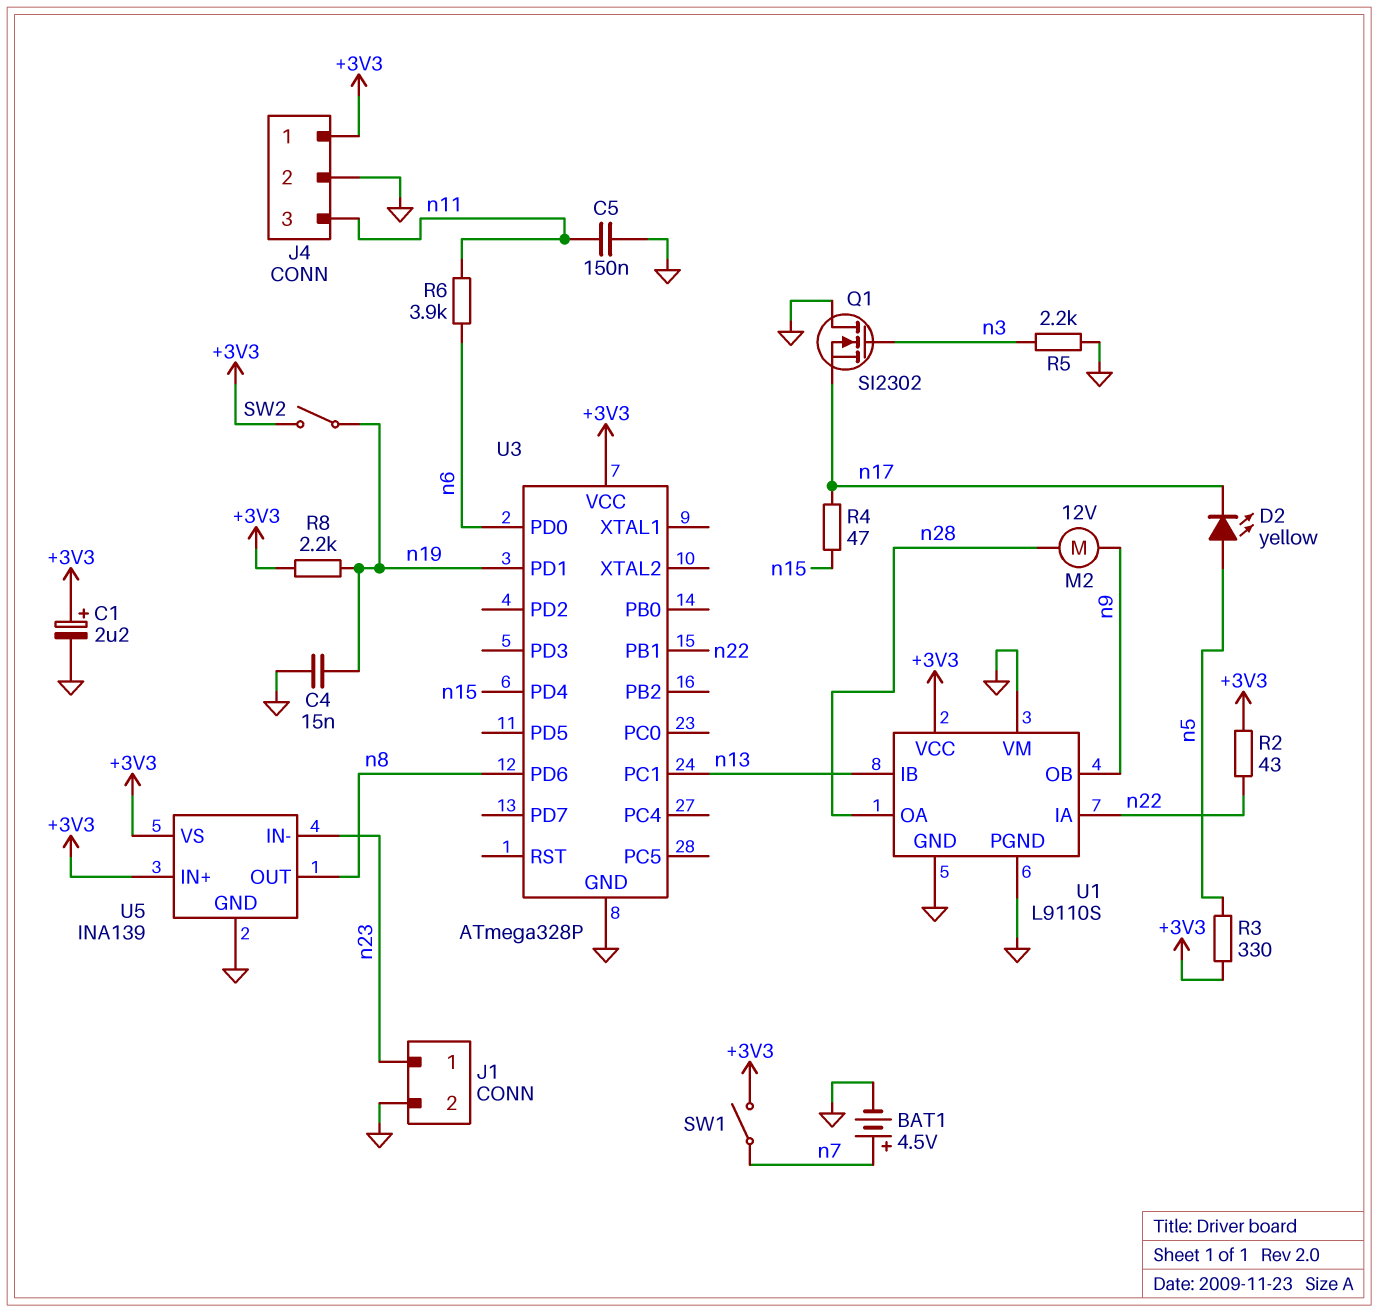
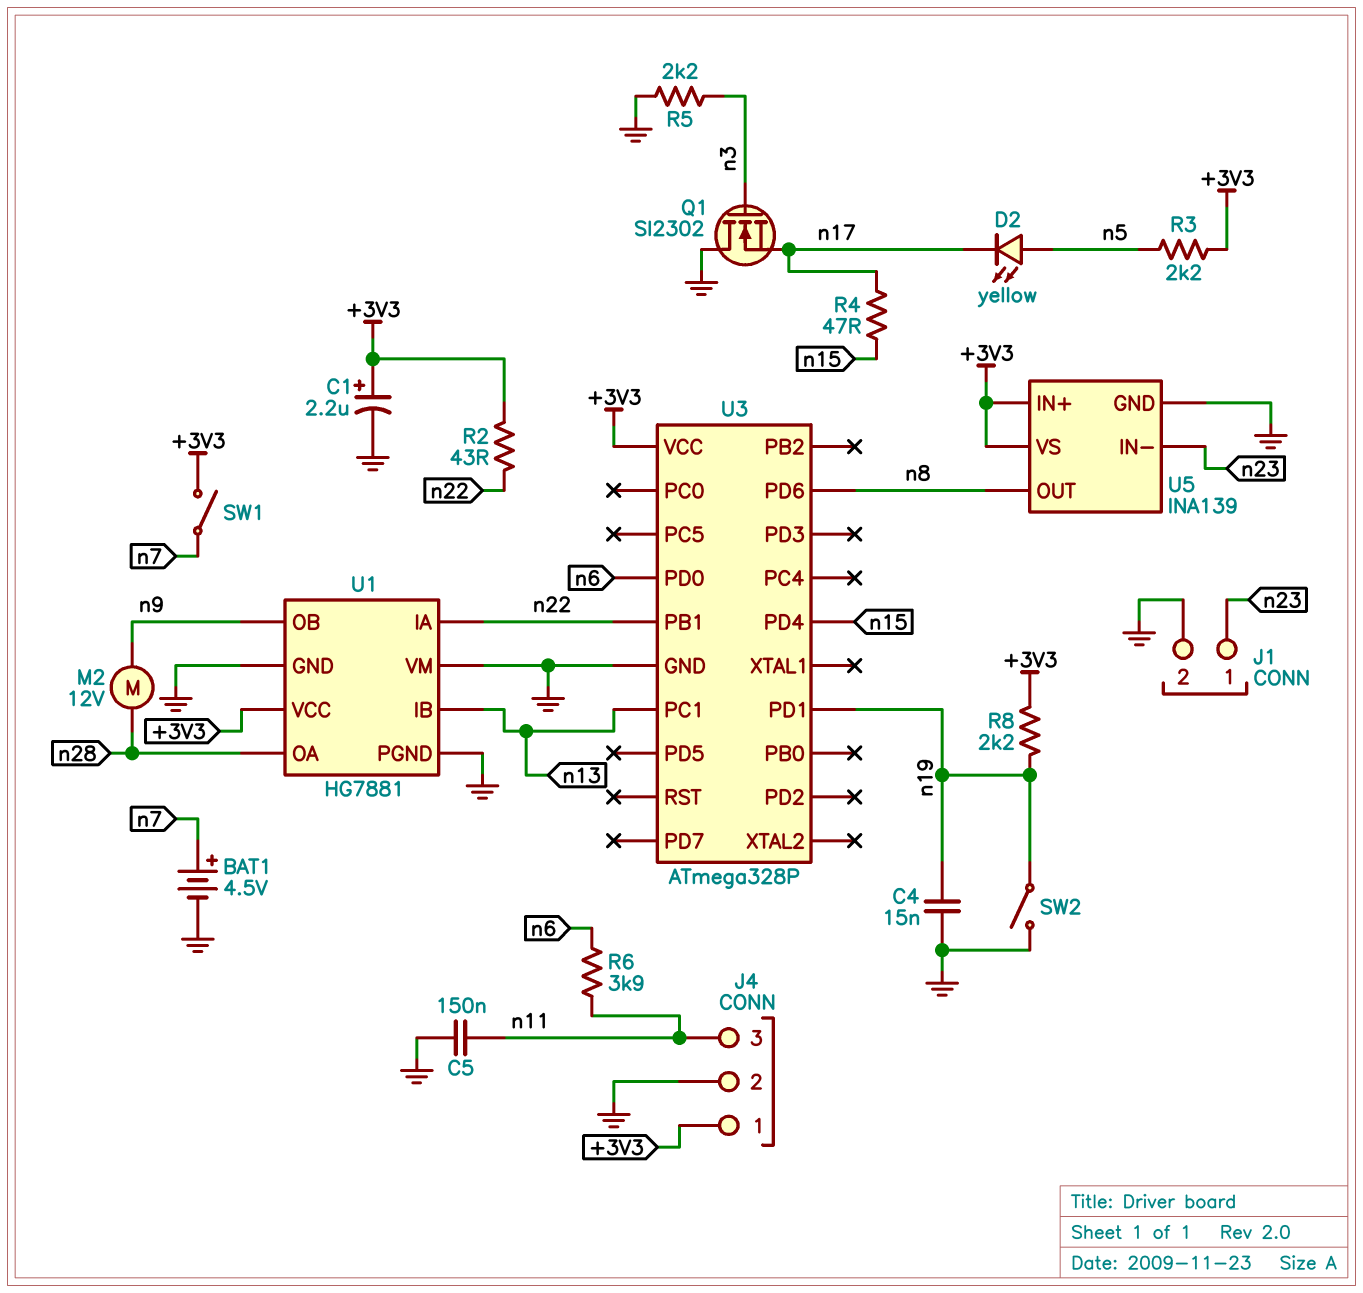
R3: 330 (+3V3, n5) -> 2.2k (+3V3, n5)
SW2: switch (+3V3, n19) -> switch (GND, n19)
U1: L9110S -> HG7881

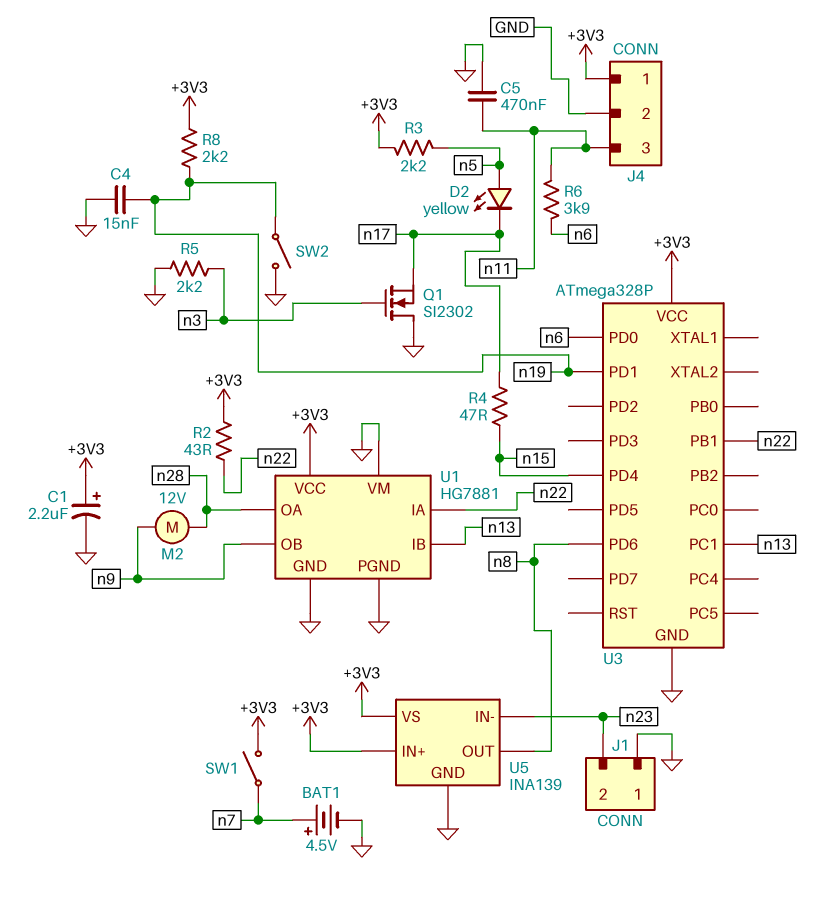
C5: 150nF (GND, n11) -> 470nF (GND, n11)
J1 pin 1: n23 -> GND
J1 pin 2: GND -> n23

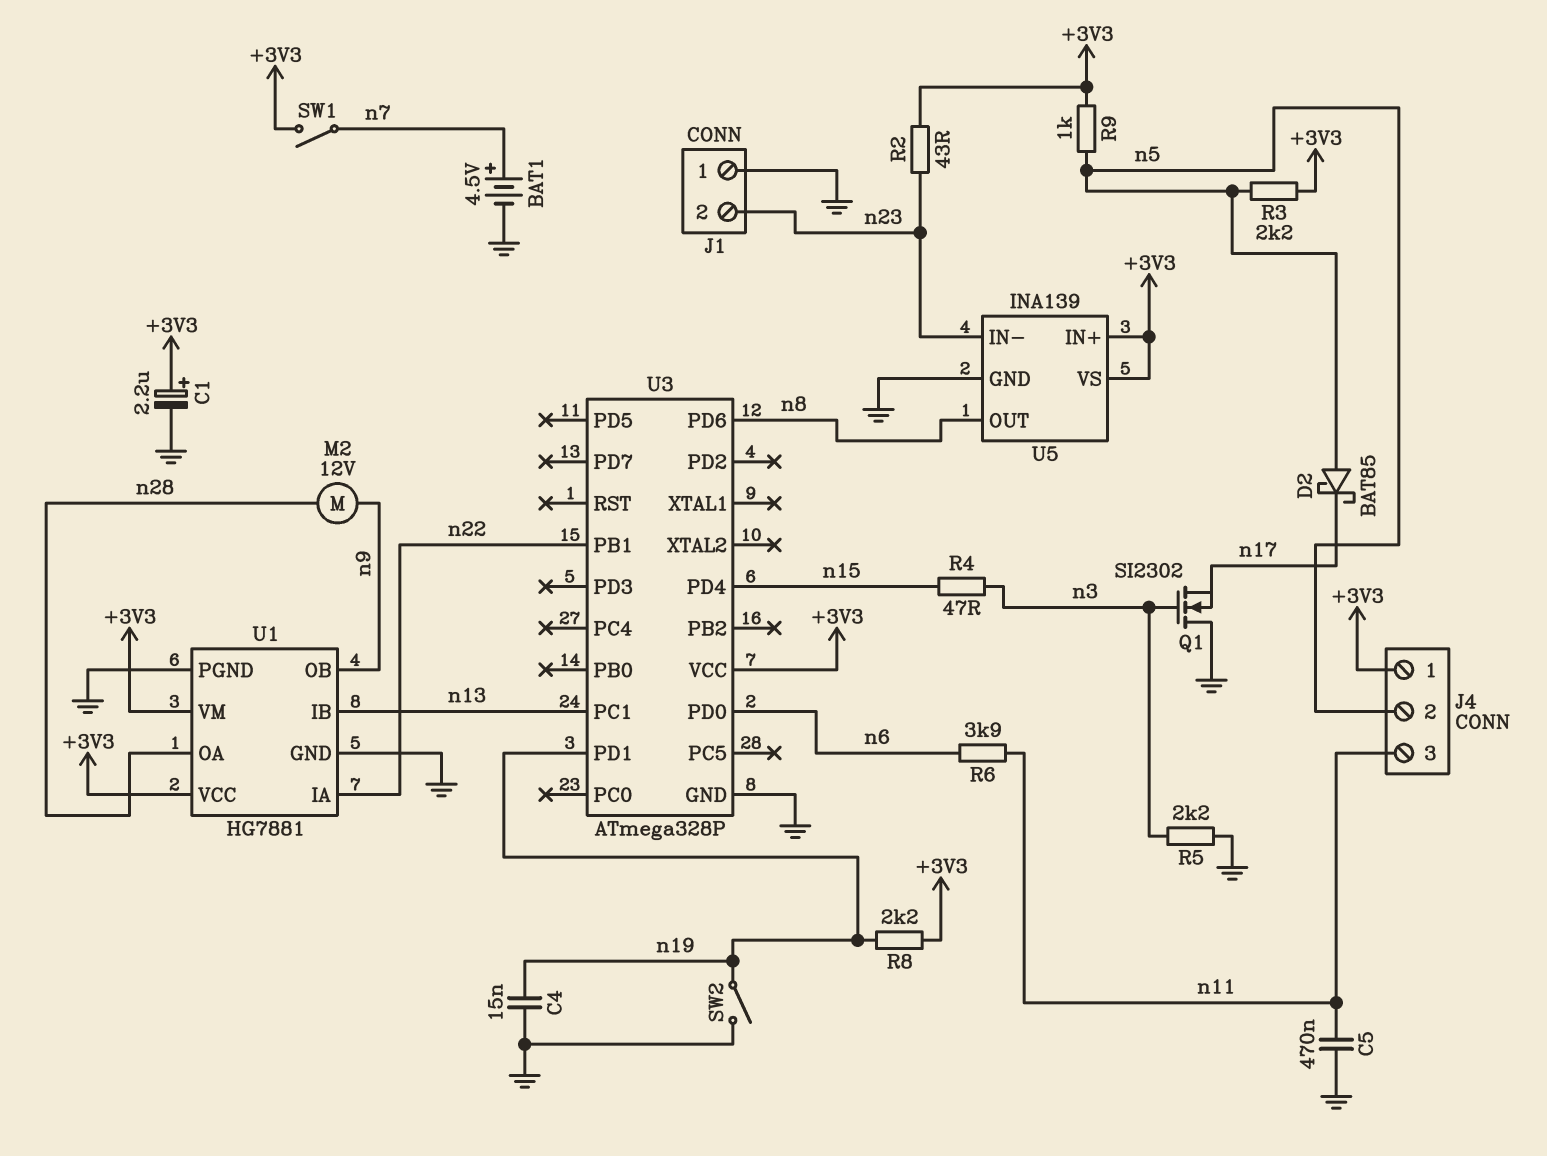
D2: LED yellow (A n5, K n17) -> schottky BAT85 (A n5, K n17)
J4 pin 2: GND -> n5
R2: 43 (+3V3, n22) -> 43 (+3V3, n23)
R4: 47 (n15, n17) -> 47 (n3, n15)
R9: none -> 1k (+3V3, n5)
U1 pin VM: GND -> +3V3

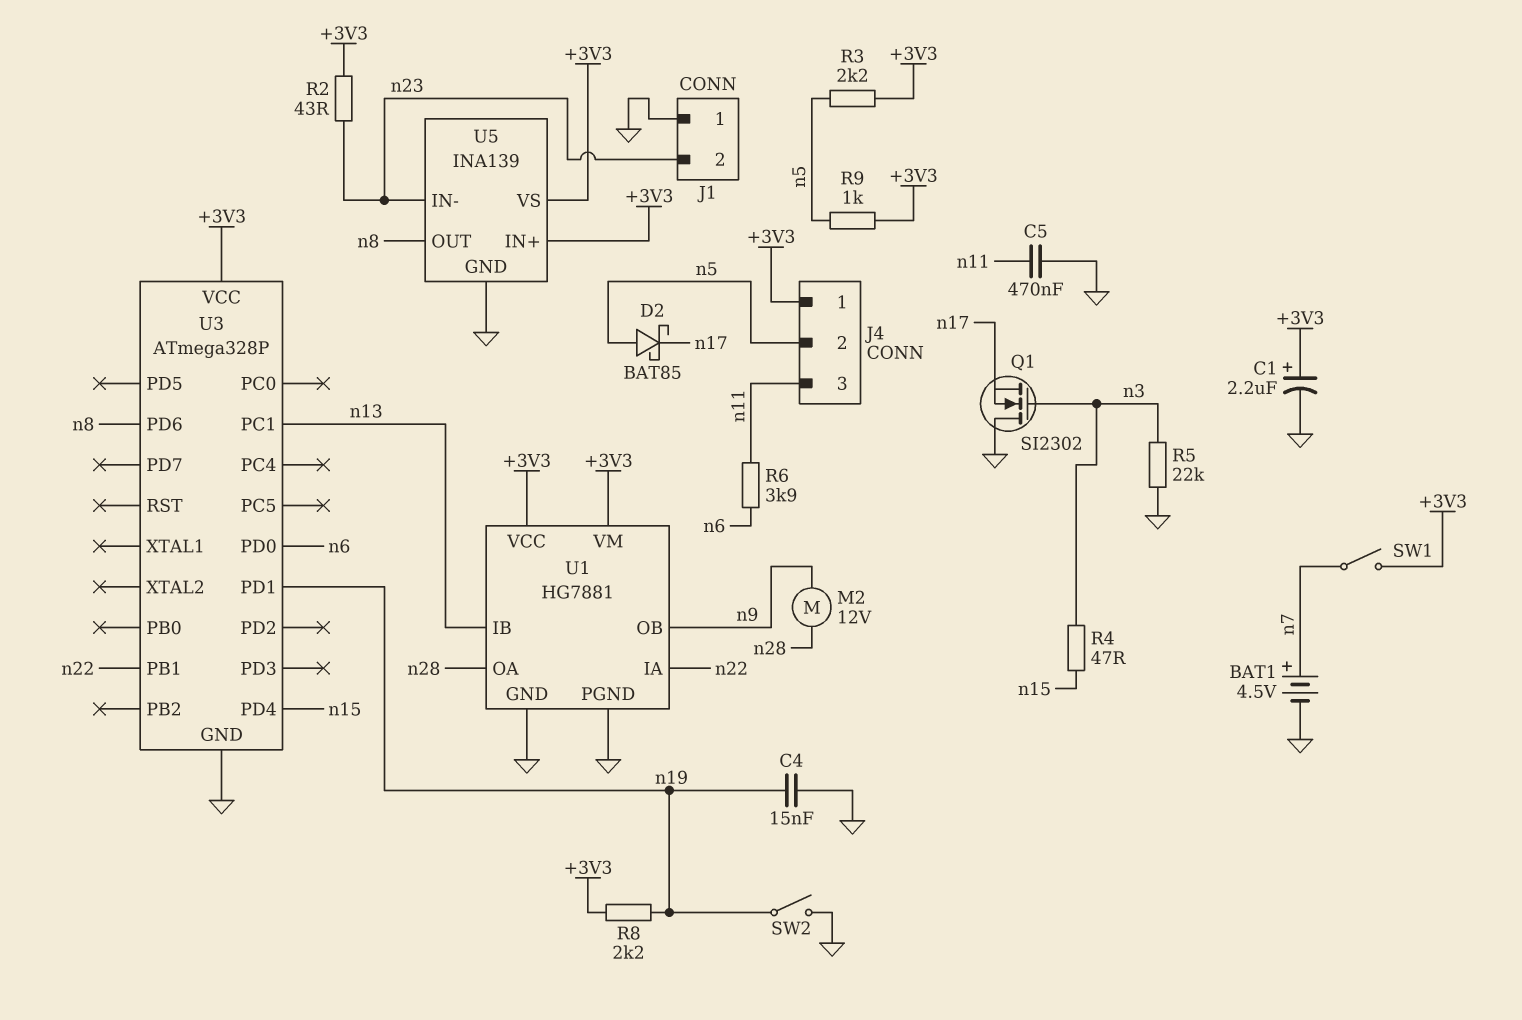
R5: 2.2k (GND, n3) -> 22k (GND, n3)

